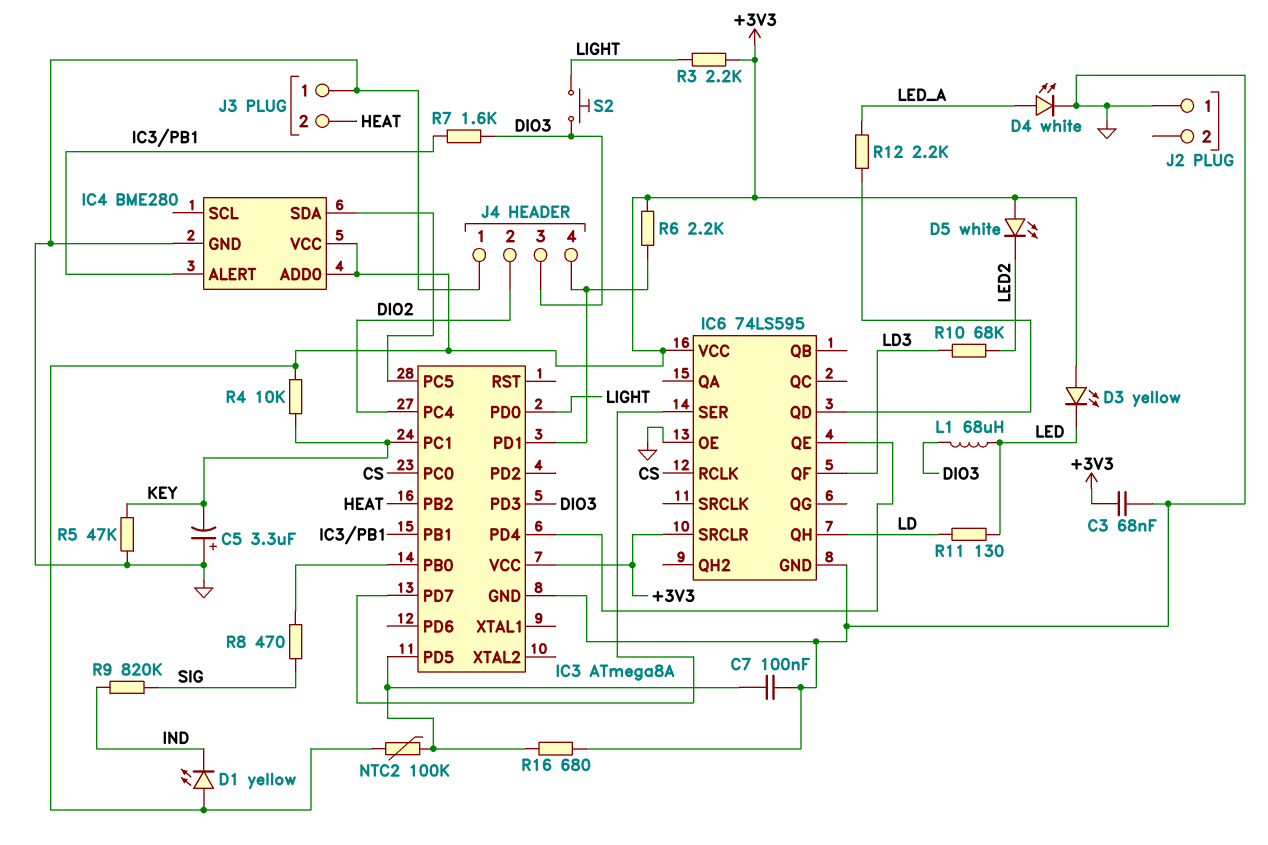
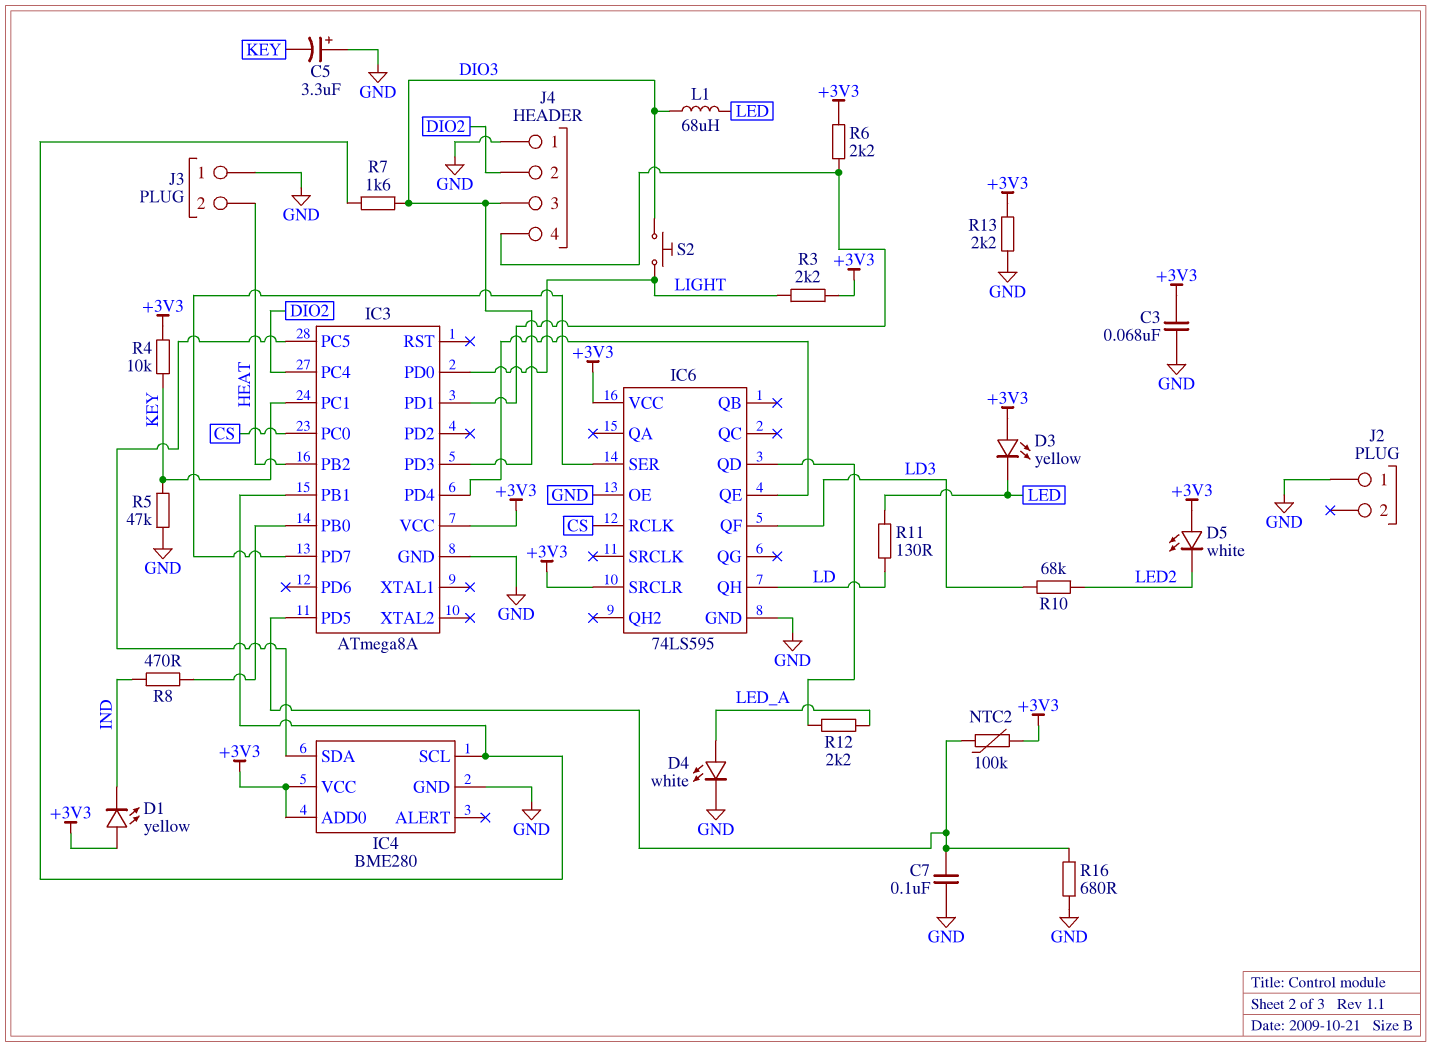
IC4 pin ALERT: IC3/PB1 -> none
IC4 pin SCL: none -> IC3/PB1
R8: 470 (IC3/PB0, SIG) -> 470 (IC3/PB0, IND)
R9: 820k (IND, SIG) -> none
R13: none -> 2.2k (+3V3, GND)

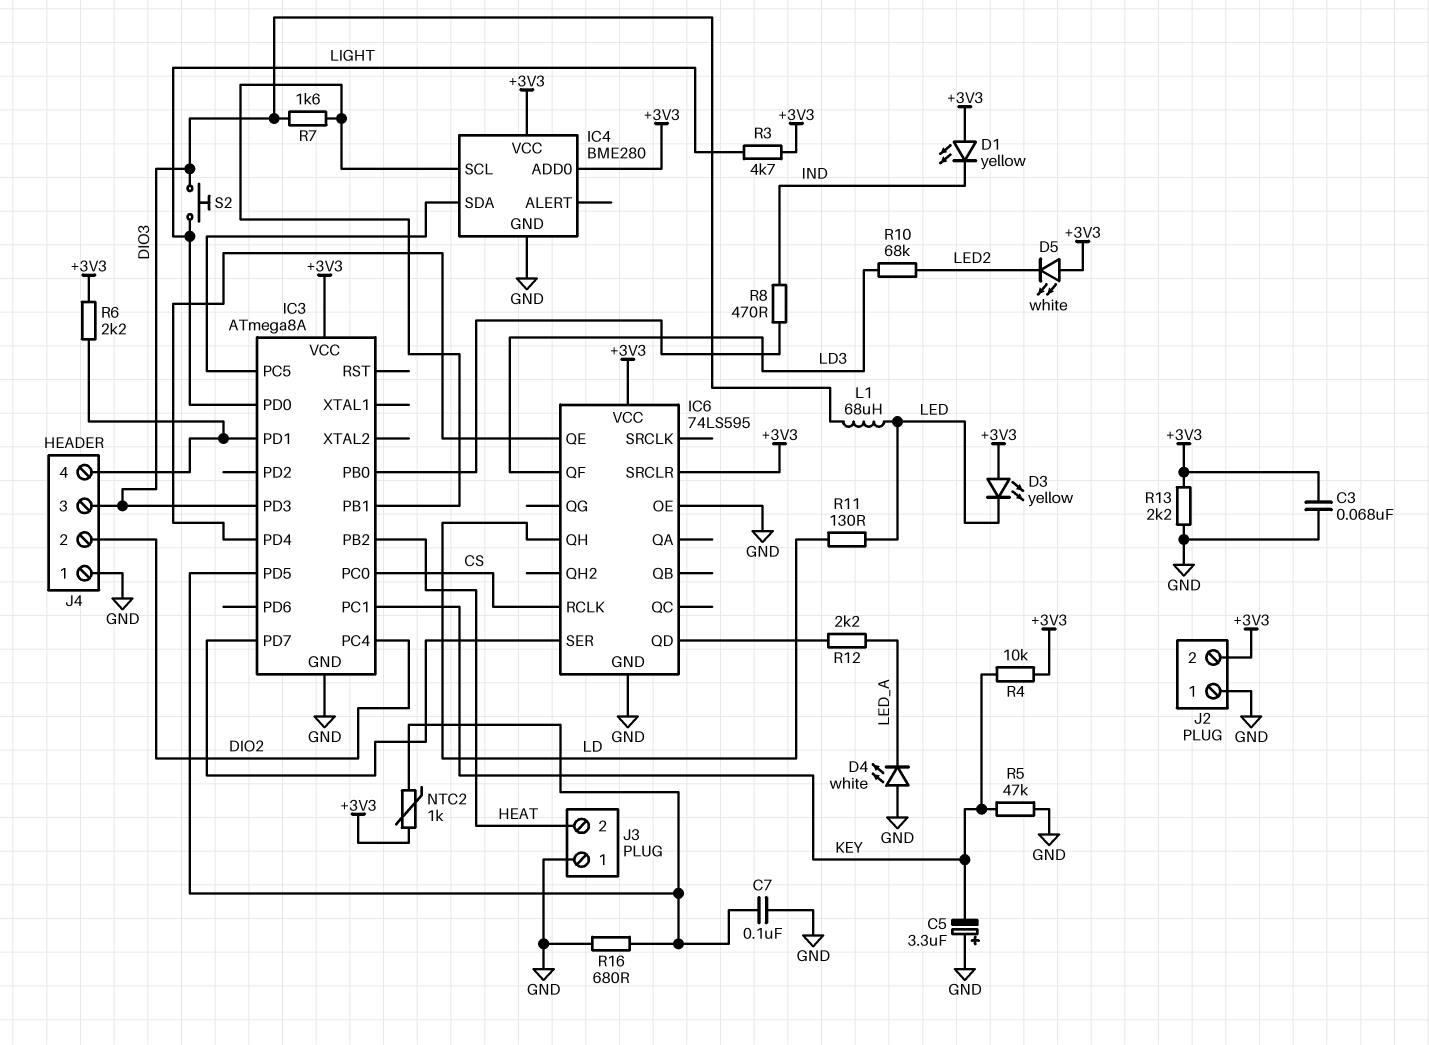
D4: LED white (A LED_A, K GND) -> LED white (A GND, K LED_A)
J2 pin 2: none -> +3V3
NTC2: 100k (+3V3, IC3/PD5) -> 1k (+3V3, IC3/PD5)
R3: 2.2k (+3V3, LIGHT) -> 4.7k (+3V3, LIGHT)

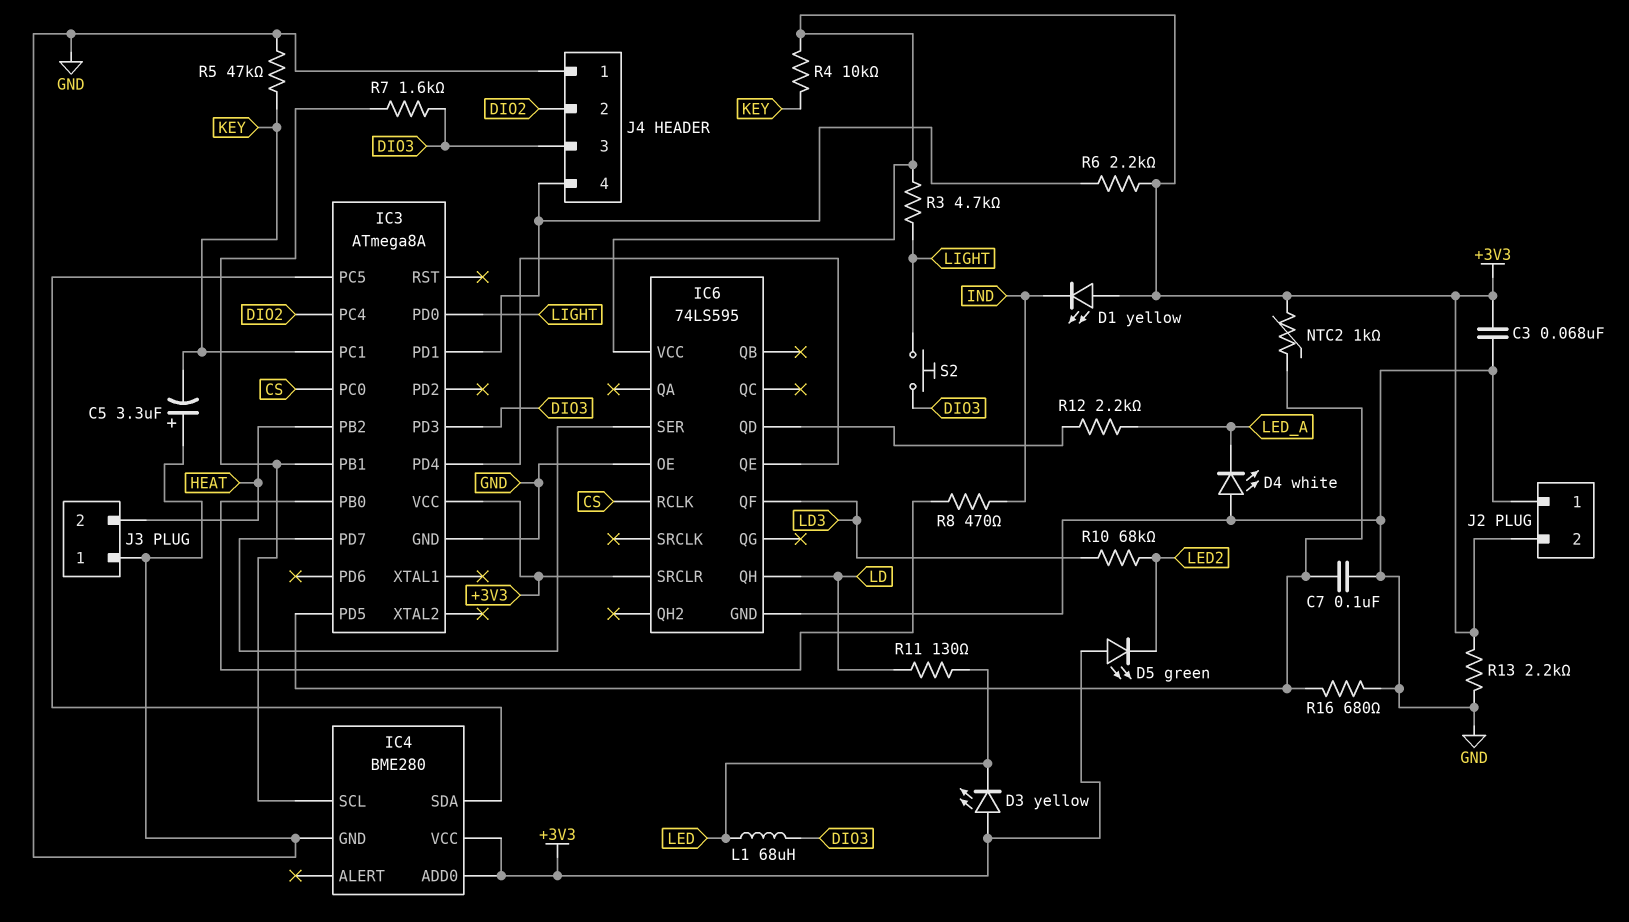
D5: LED white (A +3V3, K LED2) -> LED green (A +3V3, K LED2)

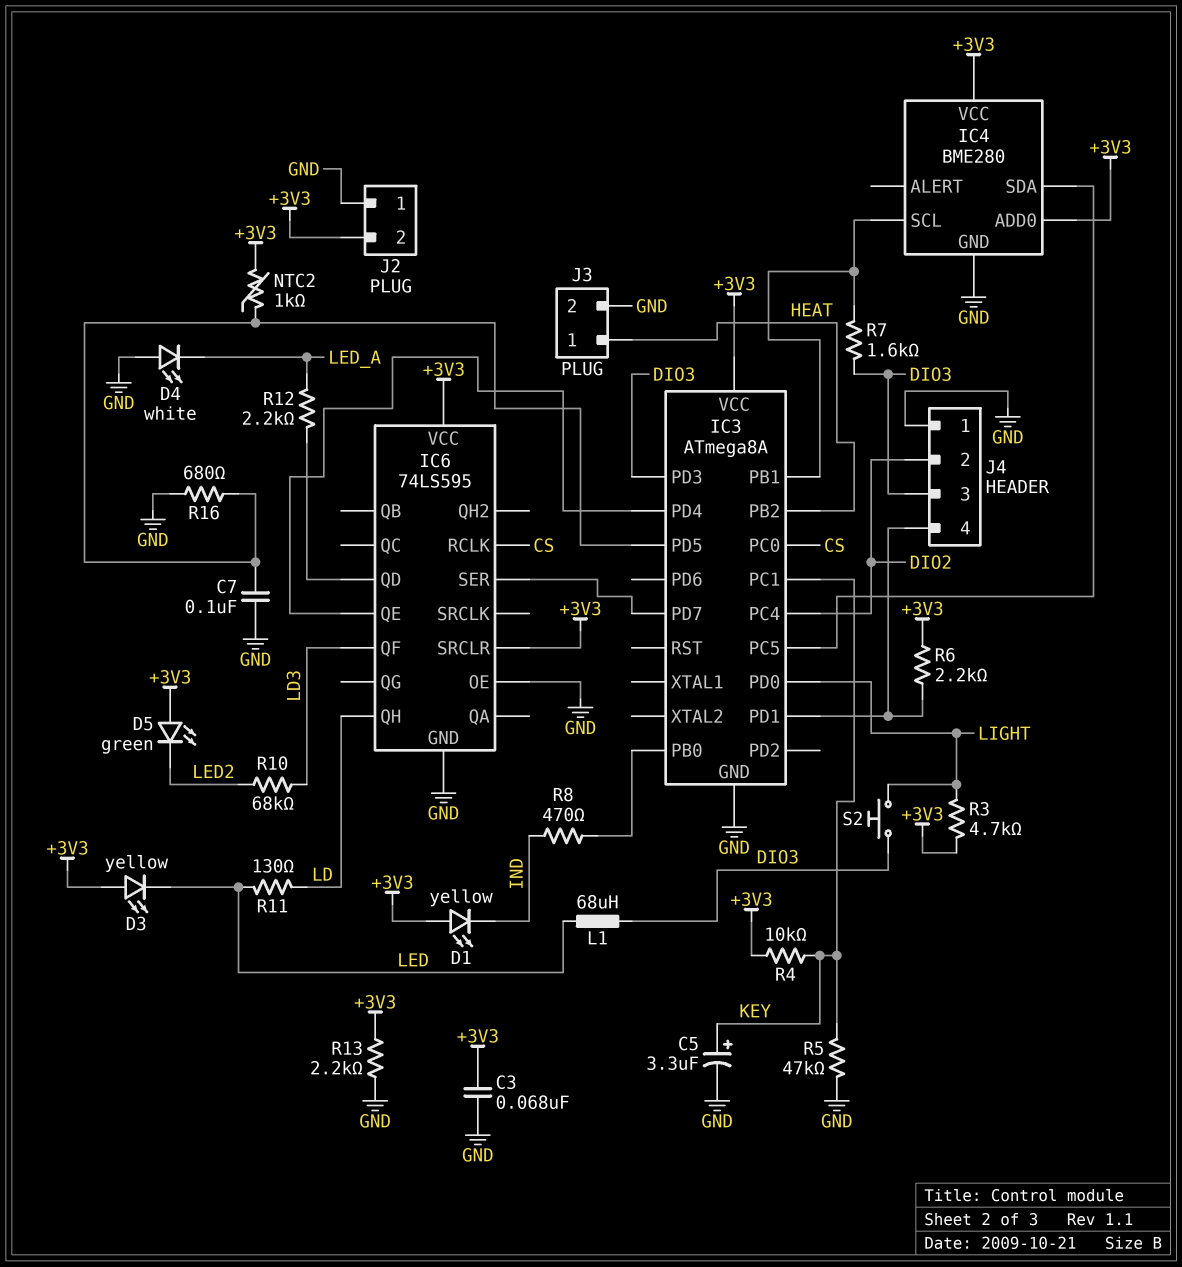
C5: 3.3uF (plus GND, minus KEY) -> 3.3uF (plus KEY, minus GND)
J3 pin 1: GND -> HEAT
J3 pin 2: HEAT -> GND

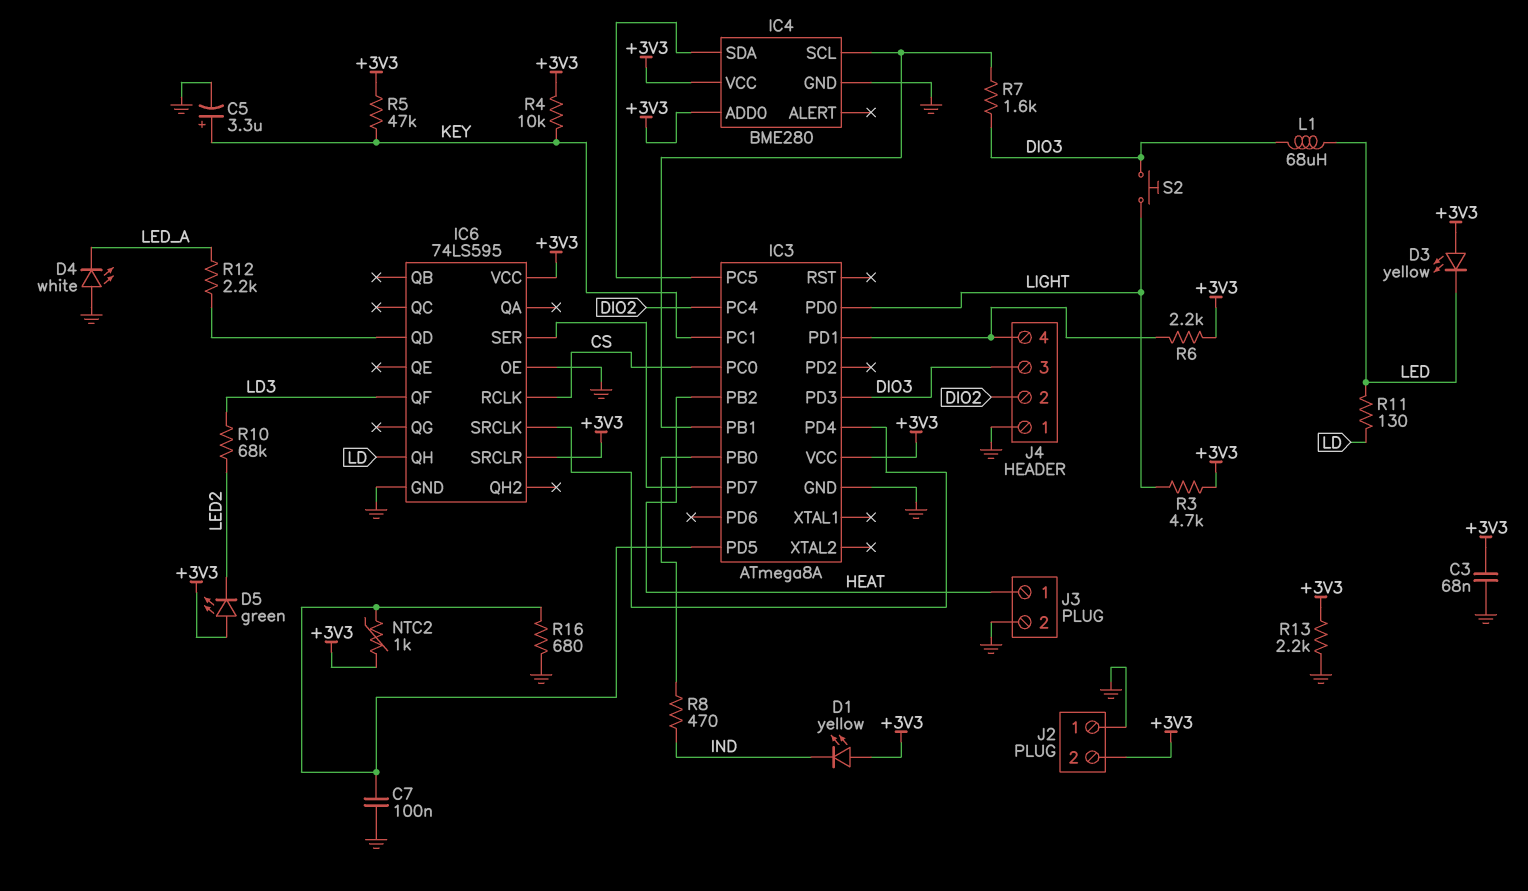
IC6 pin QE: IC3/PD4 -> none
IC6 pin SRCLK: none -> IC3/PD4
R5: 47k (GND, KEY) -> 47k (+3V3, KEY)

